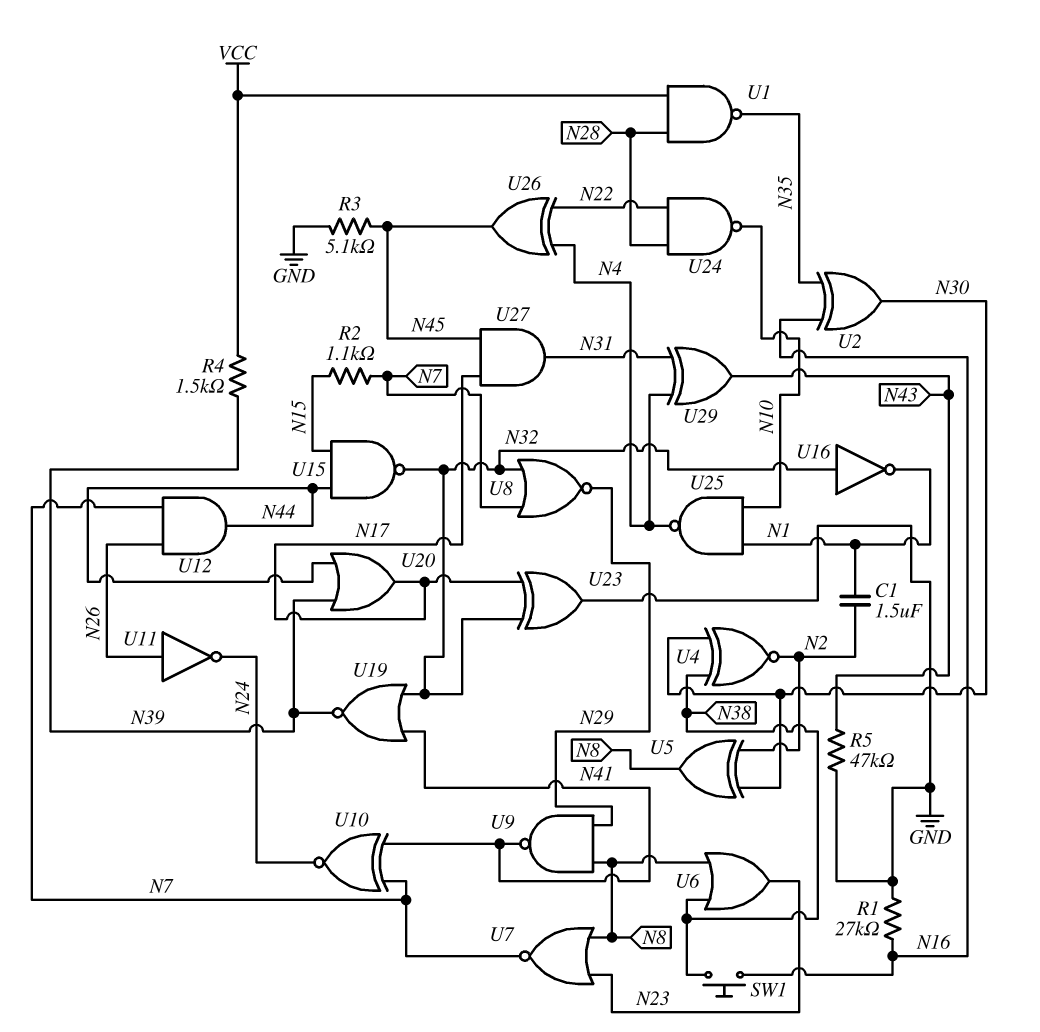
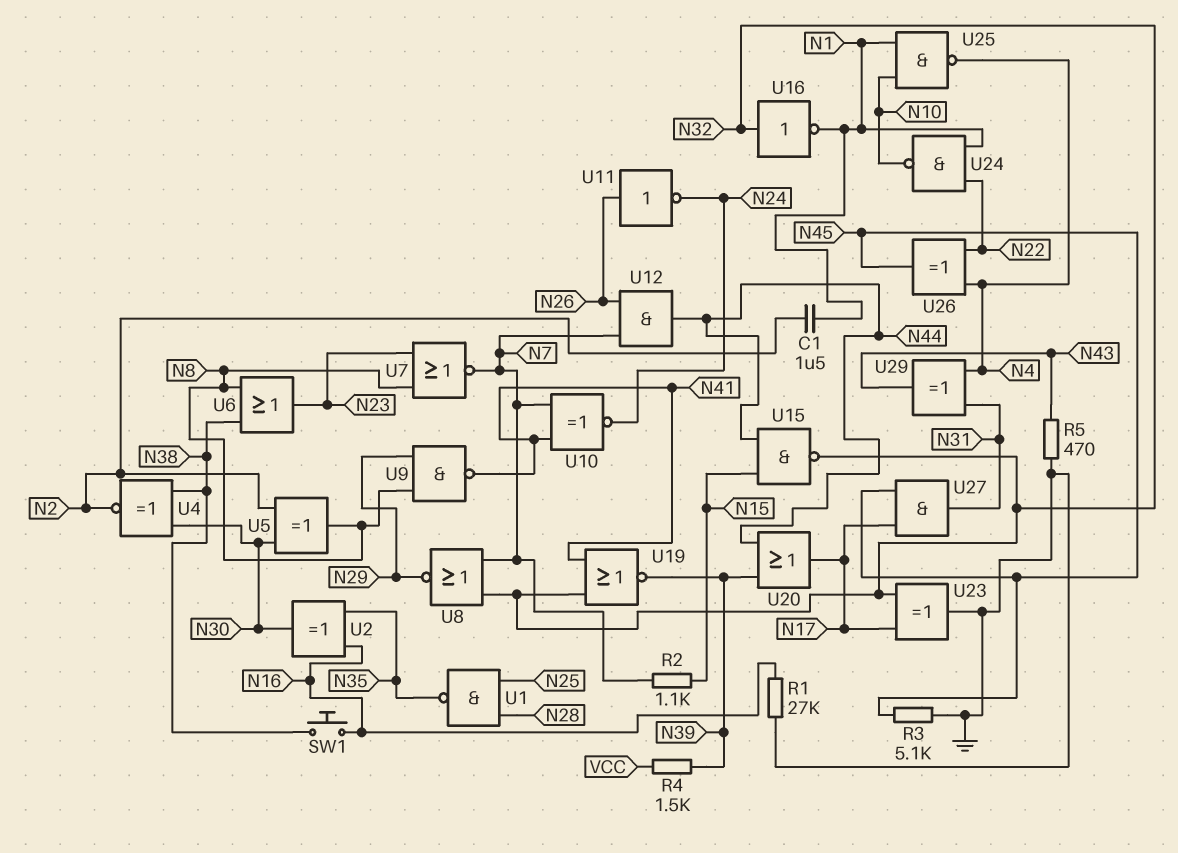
R5: 47k (GND, N43) -> 470 (GND, N43)
U1: NAND (in N28, in VCC, out N35) -> NAND (in N25, in N28, out N35)
U24: NAND (in N22, in N28, out N10) -> NAND (in N1, in N22, out N10)

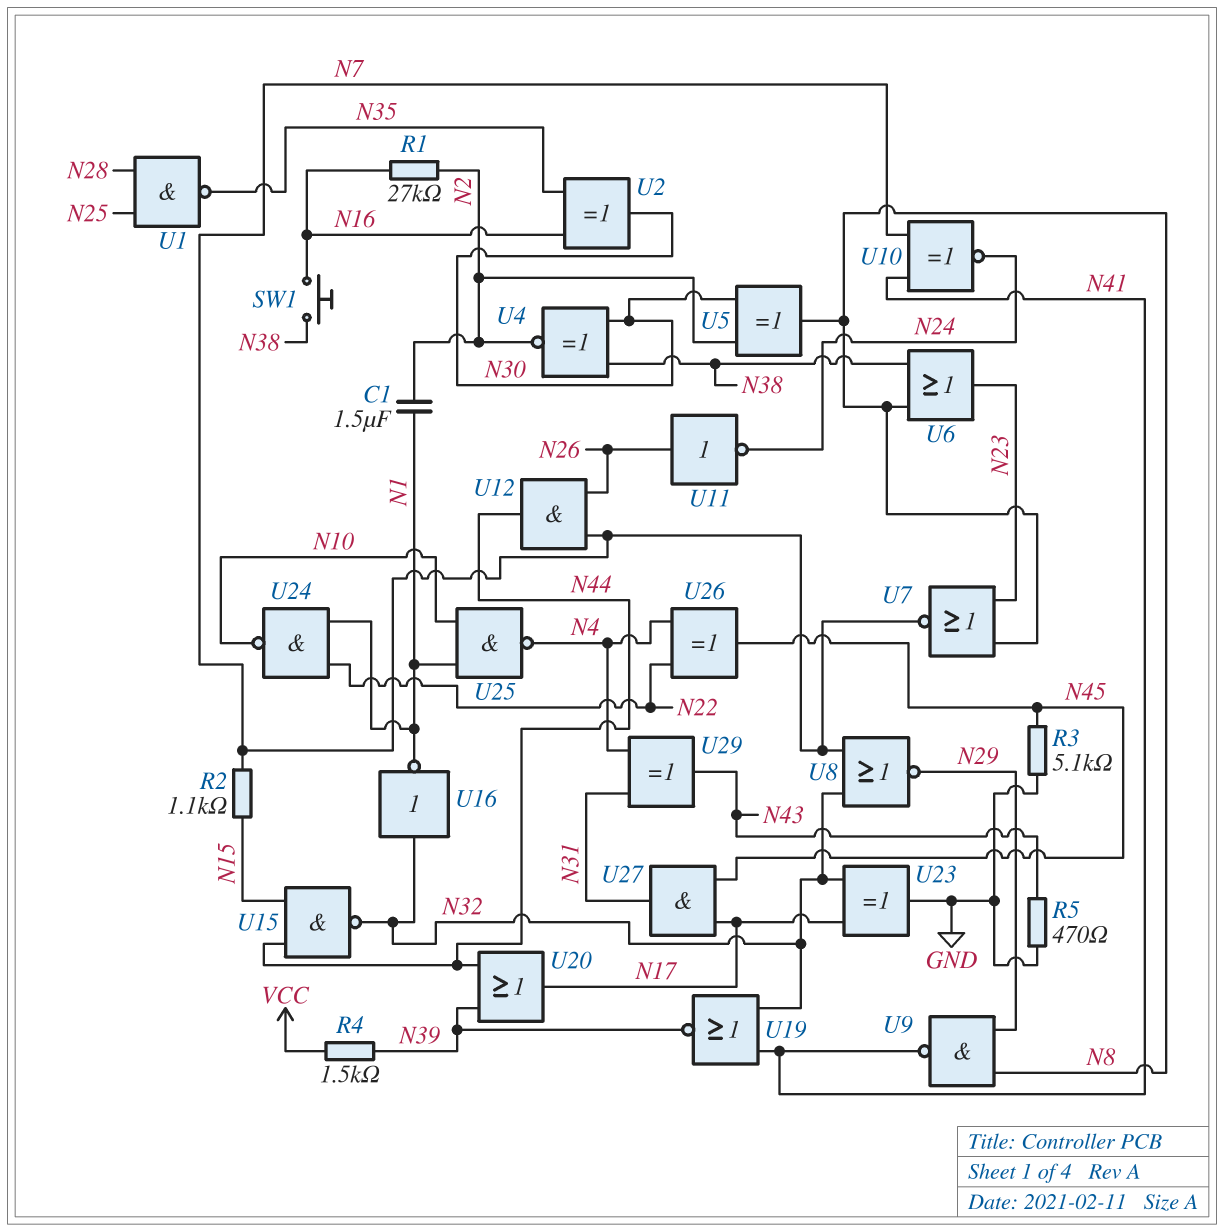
R1: 27k (GND, N16) -> 27k (N2, N16)

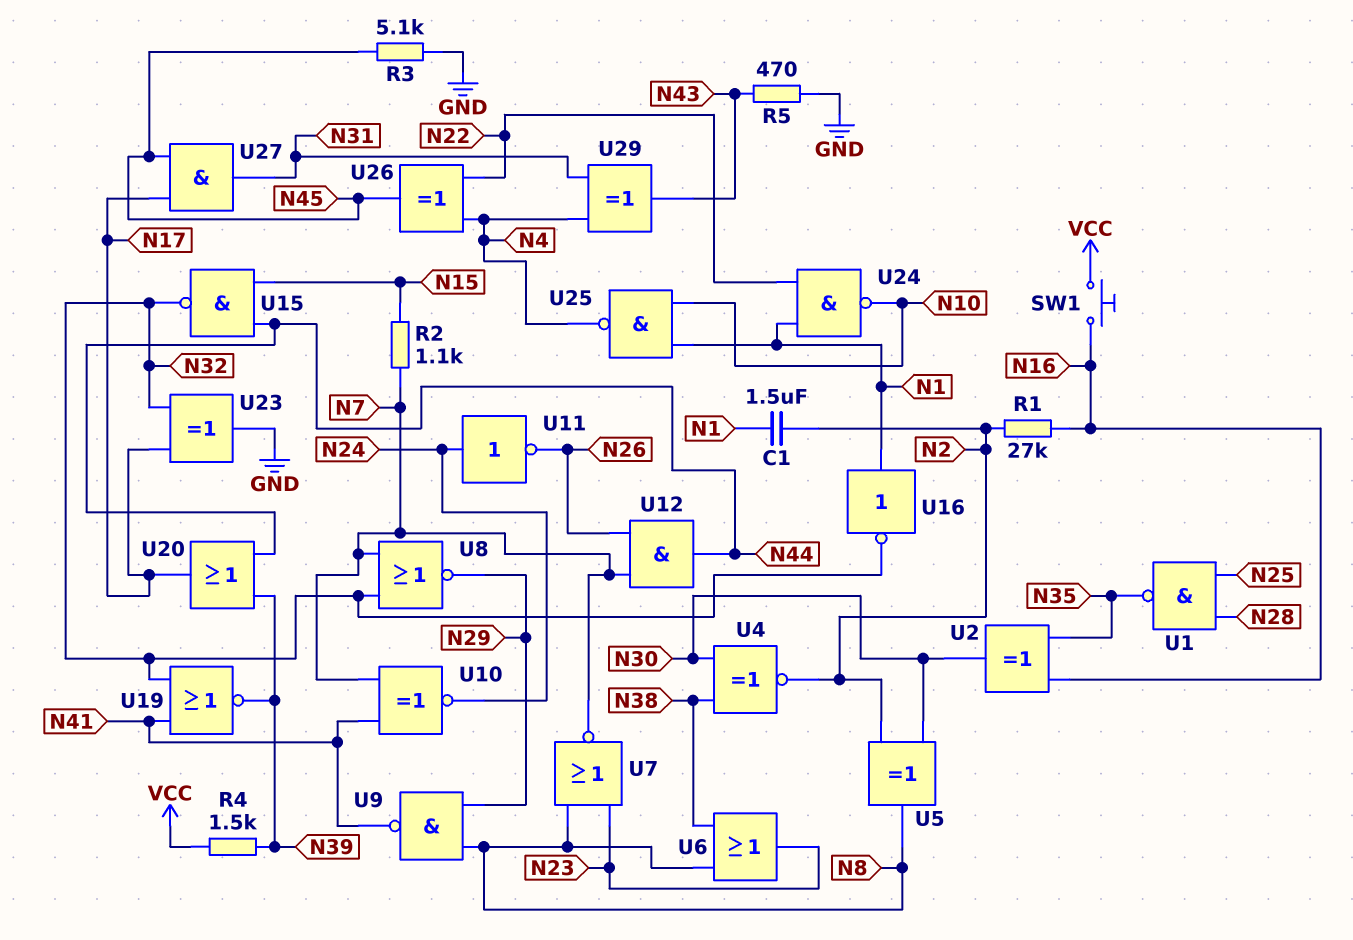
SW1: button (N16, N38) -> button (N16, VCC)
U11: NOT (in N26, out N24) -> NOT (in N24, out N26)
U16: NOT (in N32, out N1) -> NOT (in N1, out N32)

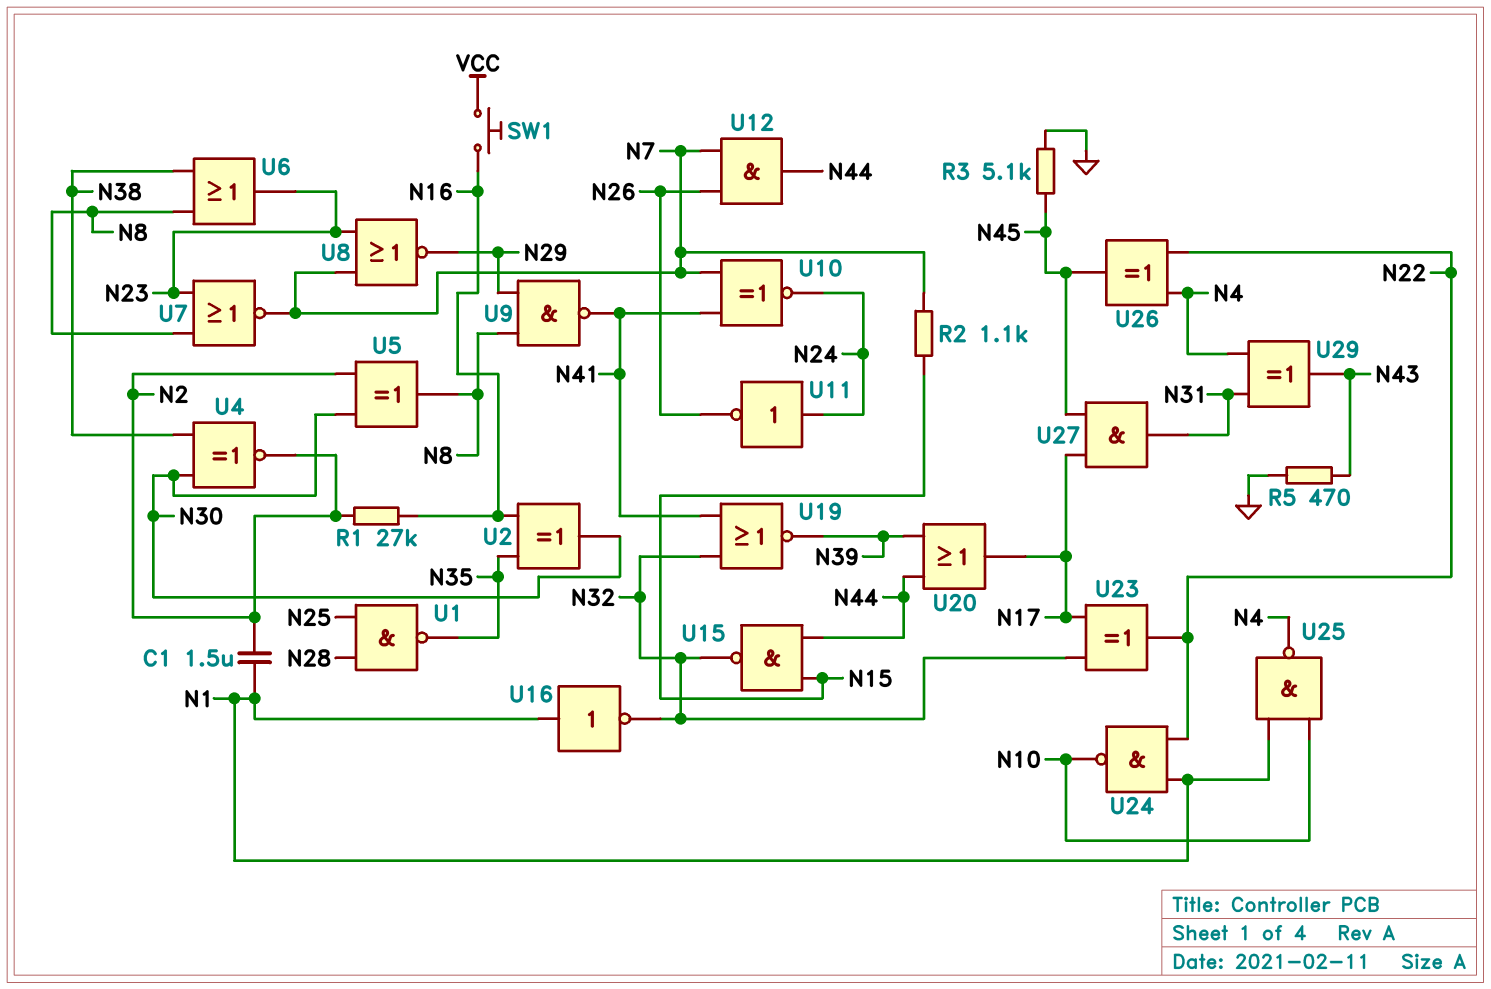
R4: 1.5k (N39, VCC) -> none
U8: NOR (in N7, in N32, out N29) -> NOR (in N7, in N23, out N29)
U23: XOR (in N17, in N32, out GND) -> XOR (in N17, in N32, out N22)

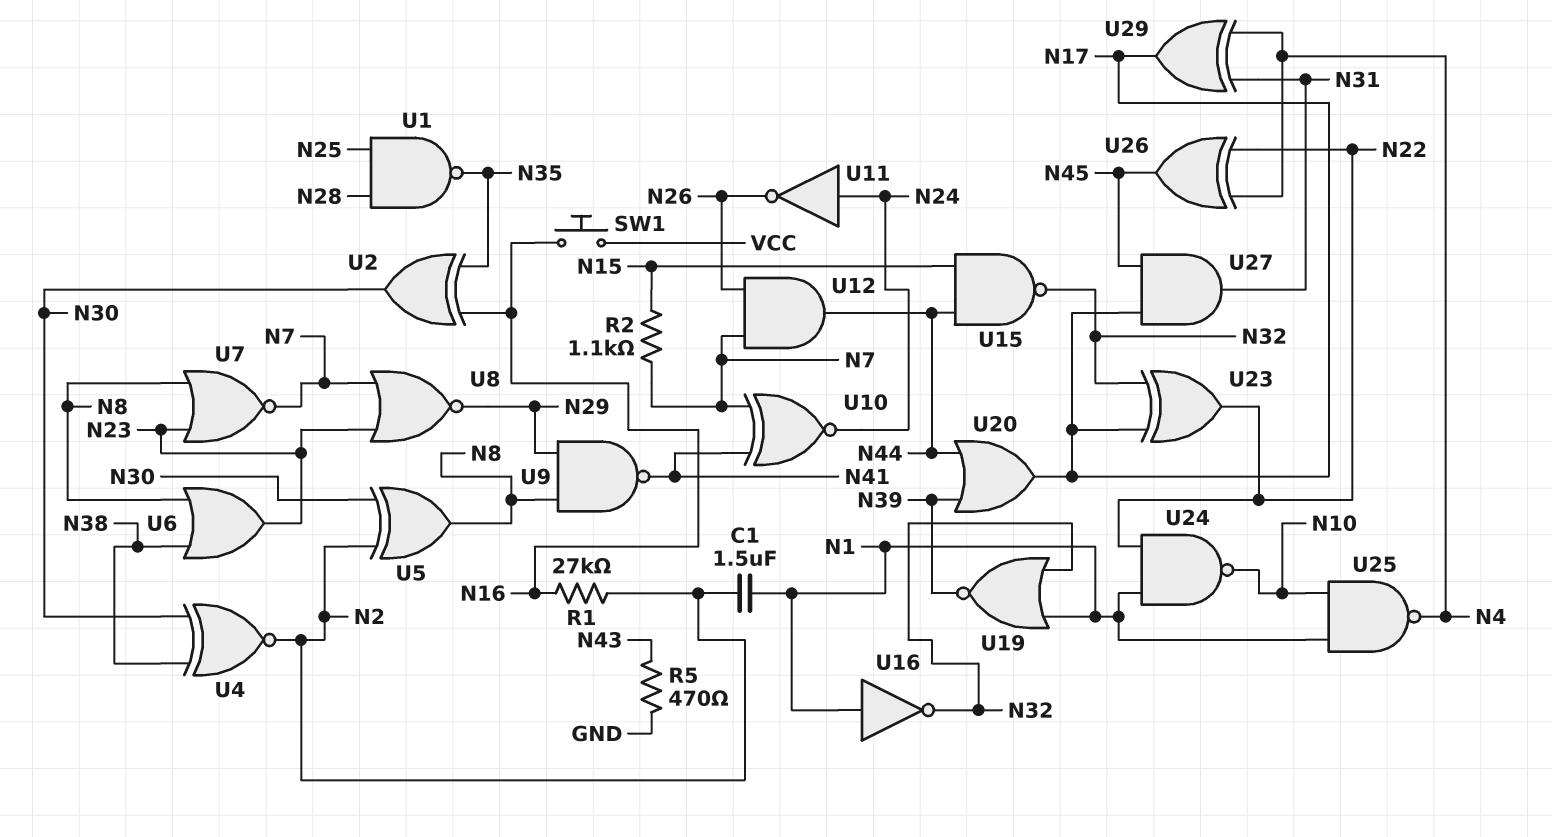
R3: 5.1k (GND, N45) -> none
U19: NOR (in N32, in N41, out N39) -> NOR (in N1, in N32, out N39)
U29: XOR (in N4, in N31, out N43) -> XOR (in N4, in N31, out N17)

